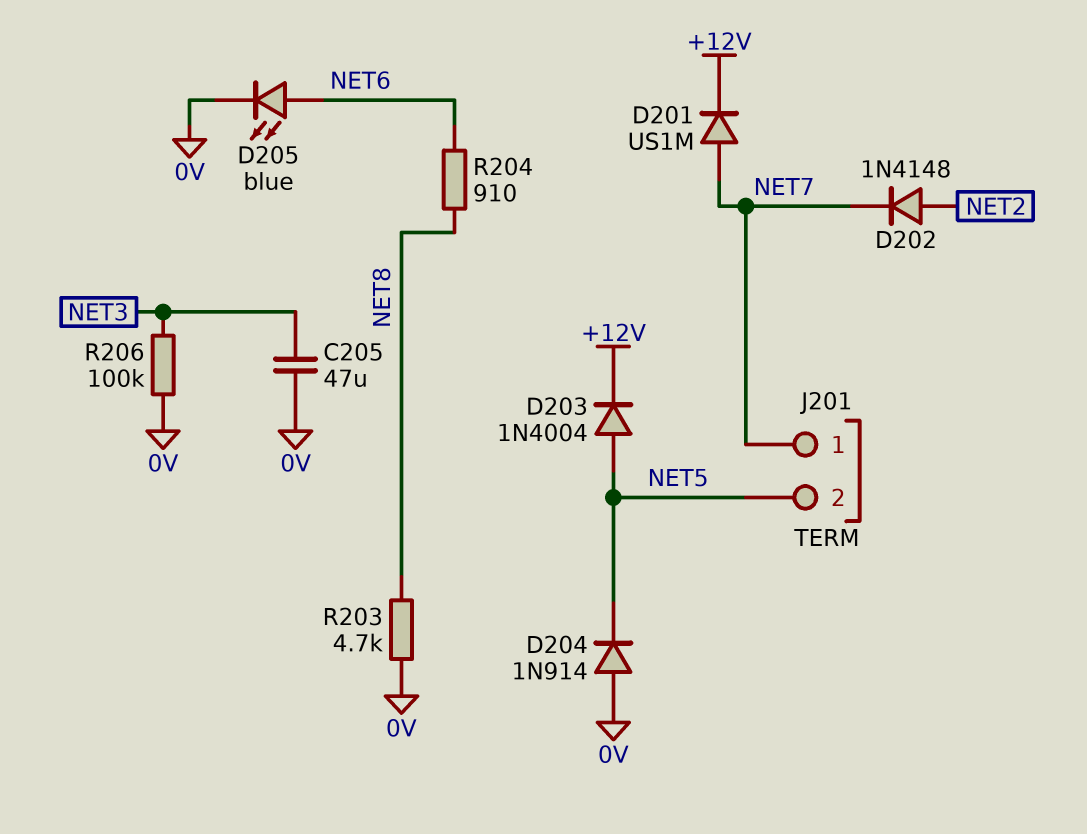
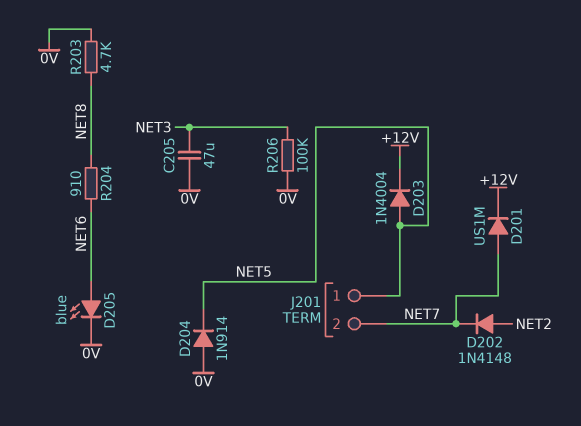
J201 pin 1: NET7 -> NET5
J201 pin 2: NET5 -> NET7

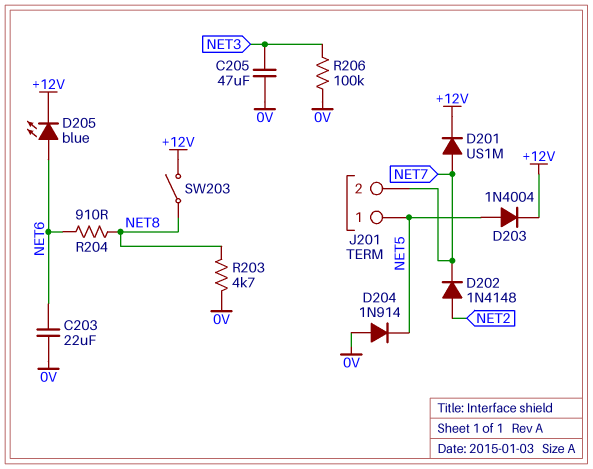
C203: none -> 22uF (0V, NET6)
D205: LED blue (A NET6, K 0V) -> LED blue (A NET6, K +12V)
SW203: none -> switch (+12V, NET8)

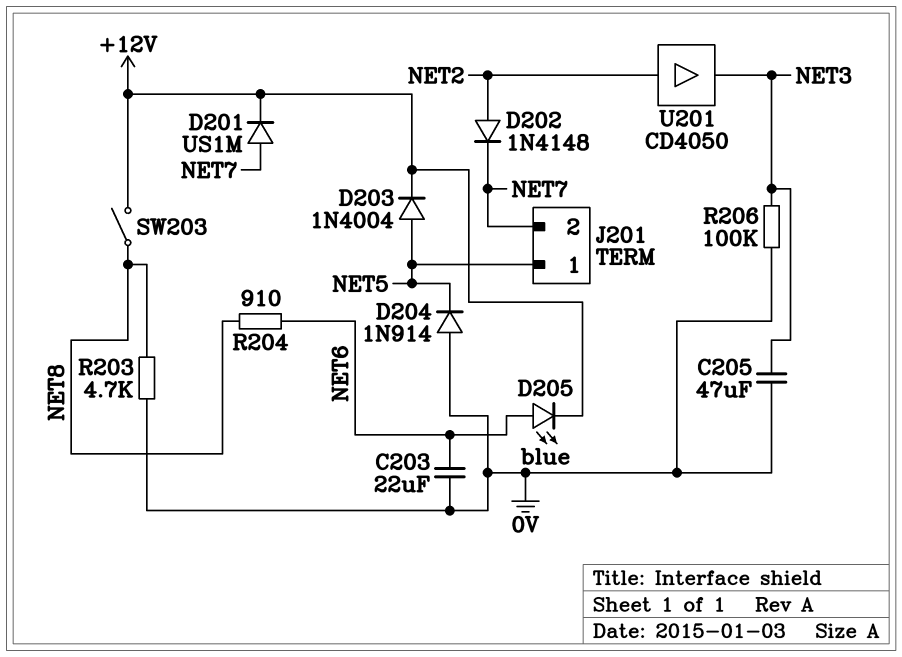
U201: none -> buffer CD4050 (in NET2, out NET3)

